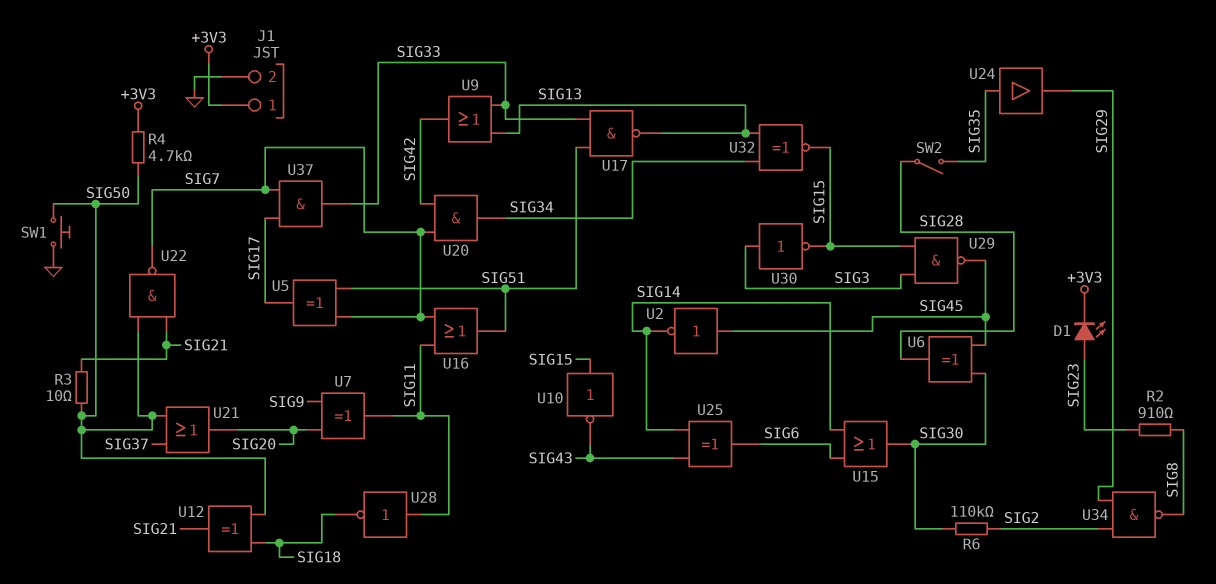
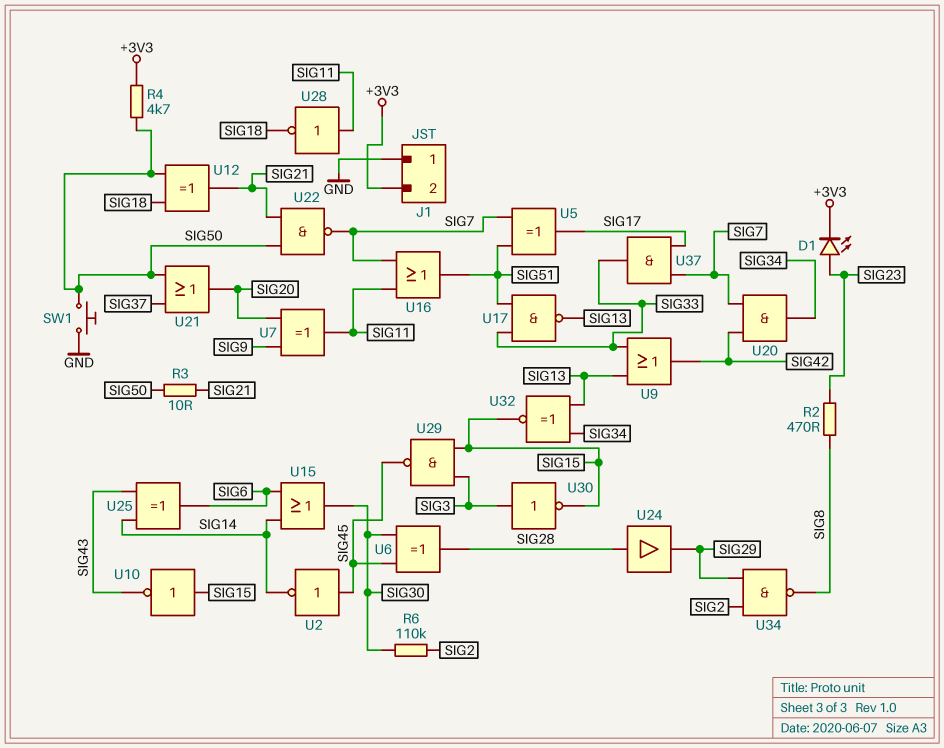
J1 pin 1: +3V3 -> GND
J1 pin 2: GND -> +3V3
R2: 910 (SIG8, SIG23) -> 470 (SIG8, SIG23)
SW2: switch (SIG28, SIG35) -> none
U24: buffer (in SIG35, out SIG29) -> buffer (in SIG28, out SIG29)

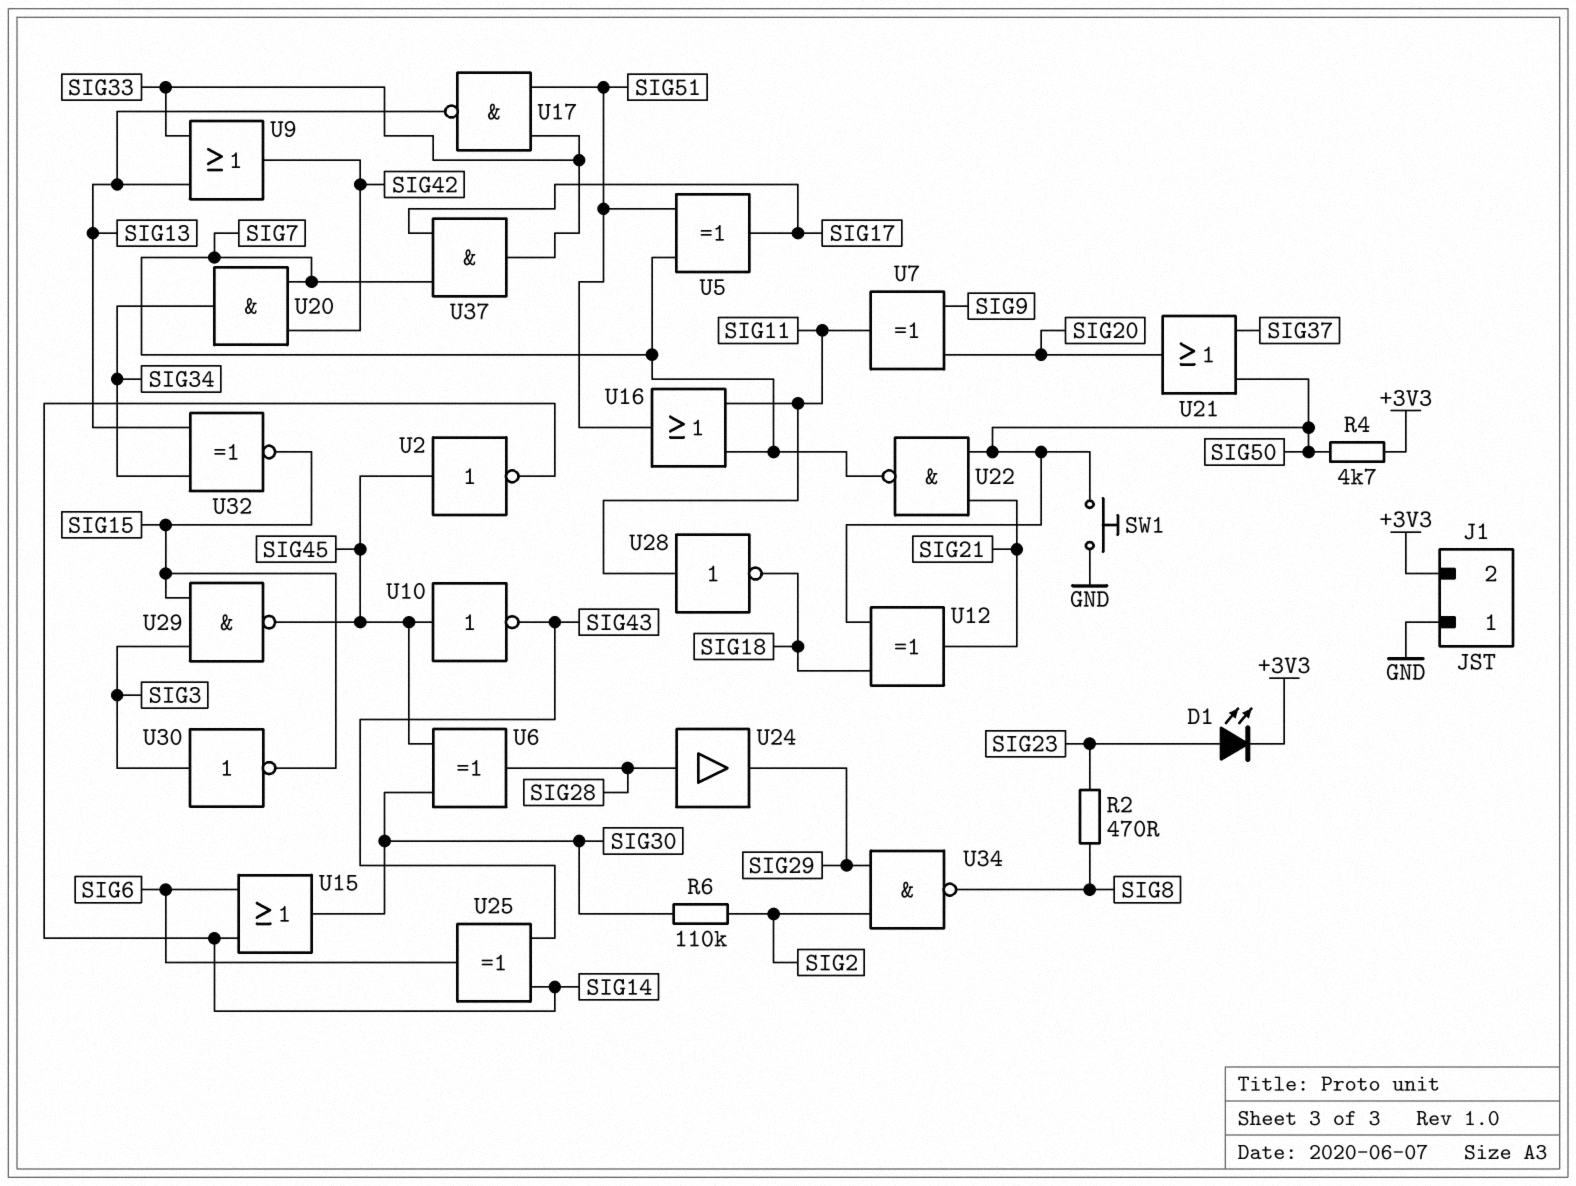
R3: 10 (SIG21, SIG50) -> none
U10: NOT (in SIG15, out SIG43) -> NOT (in SIG45, out SIG43)

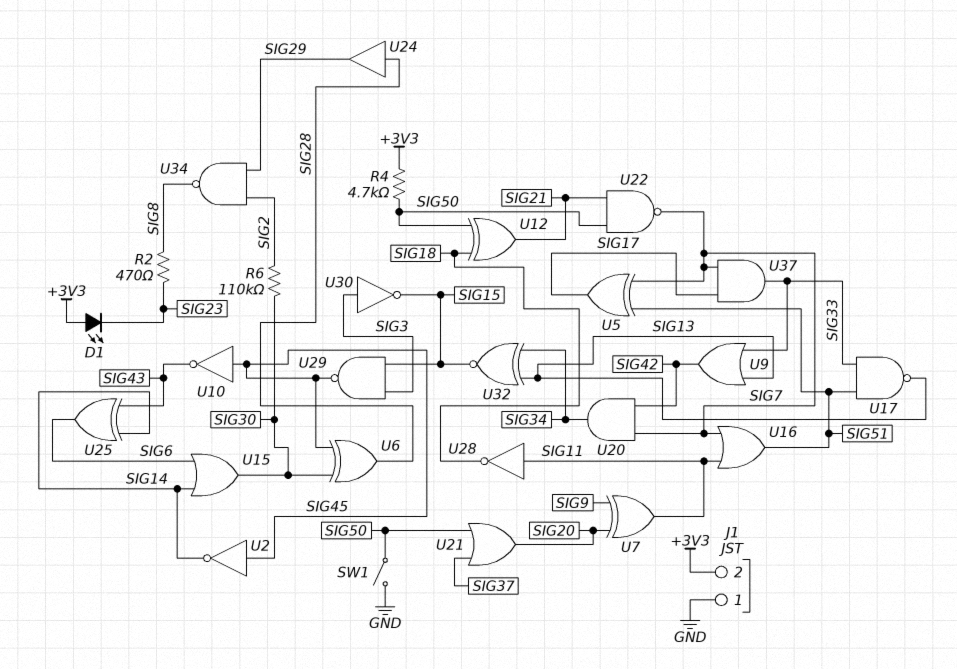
D1: LED (A SIG23, K +3V3) -> LED (A +3V3, K SIG23)
SW1: button (GND, SIG50) -> switch (GND, SIG50)

